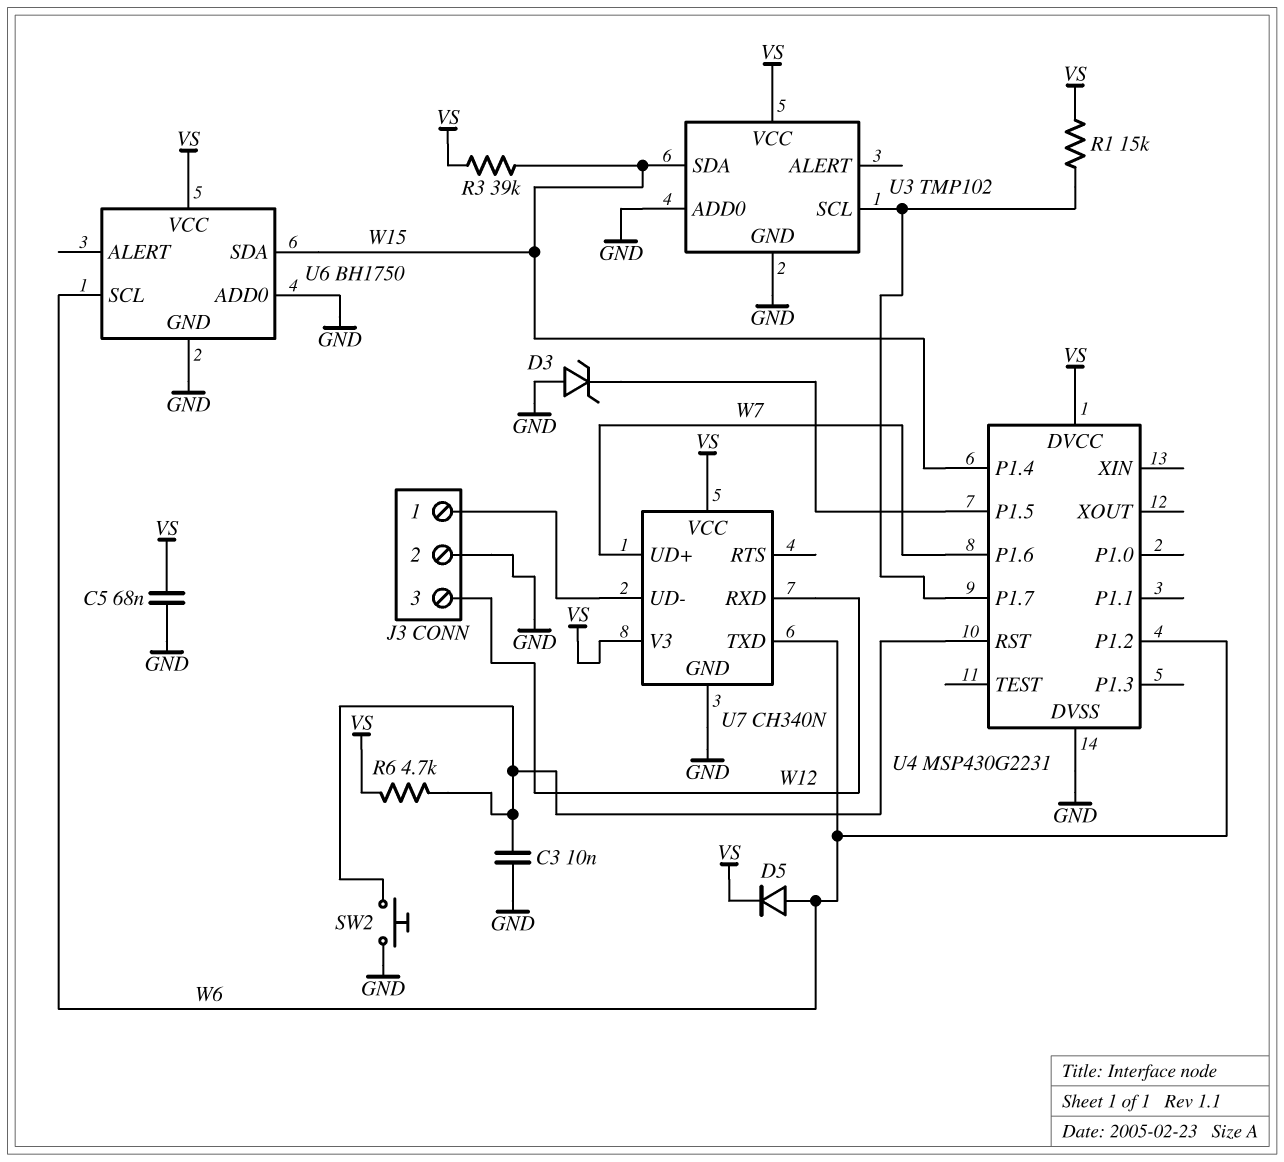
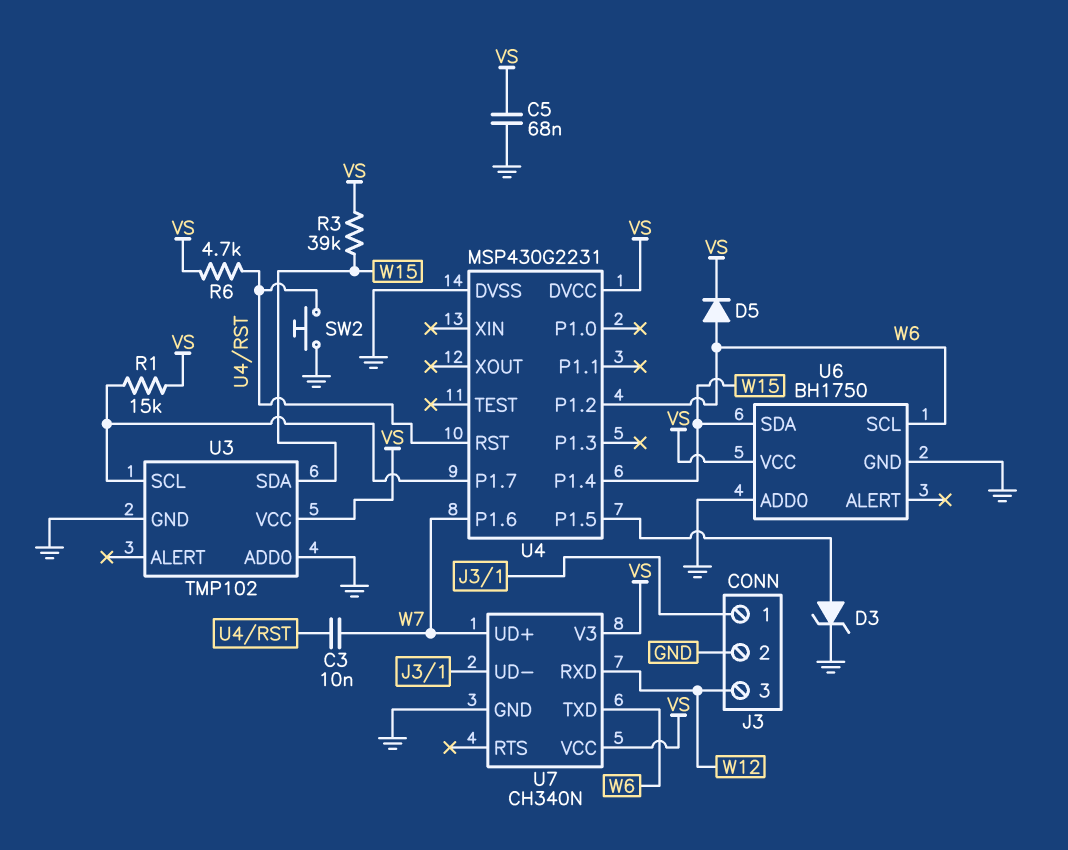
C3: 10nF (GND, U4/RST) -> 10nF (U4/RST, W7)
D3: zener (A GND, K U4/P1.5) -> zener (A U4/P1.5, K GND)

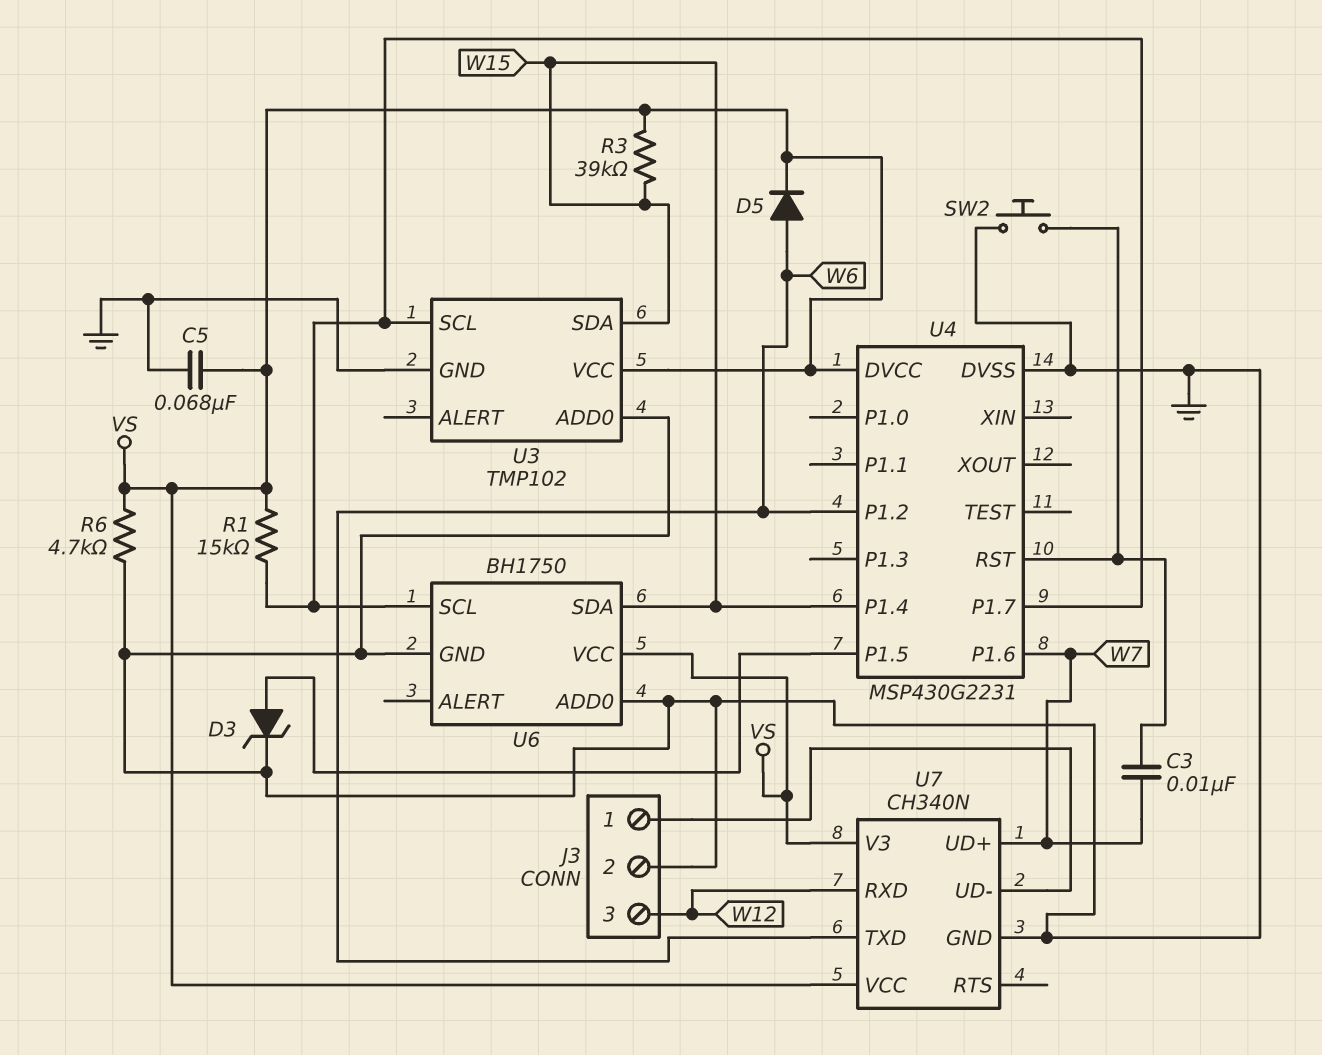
R6: 4.7k (U4/RST, VS) -> 4.7k (GND, VS)
U6 pin SCL: W6 -> U3/SCL

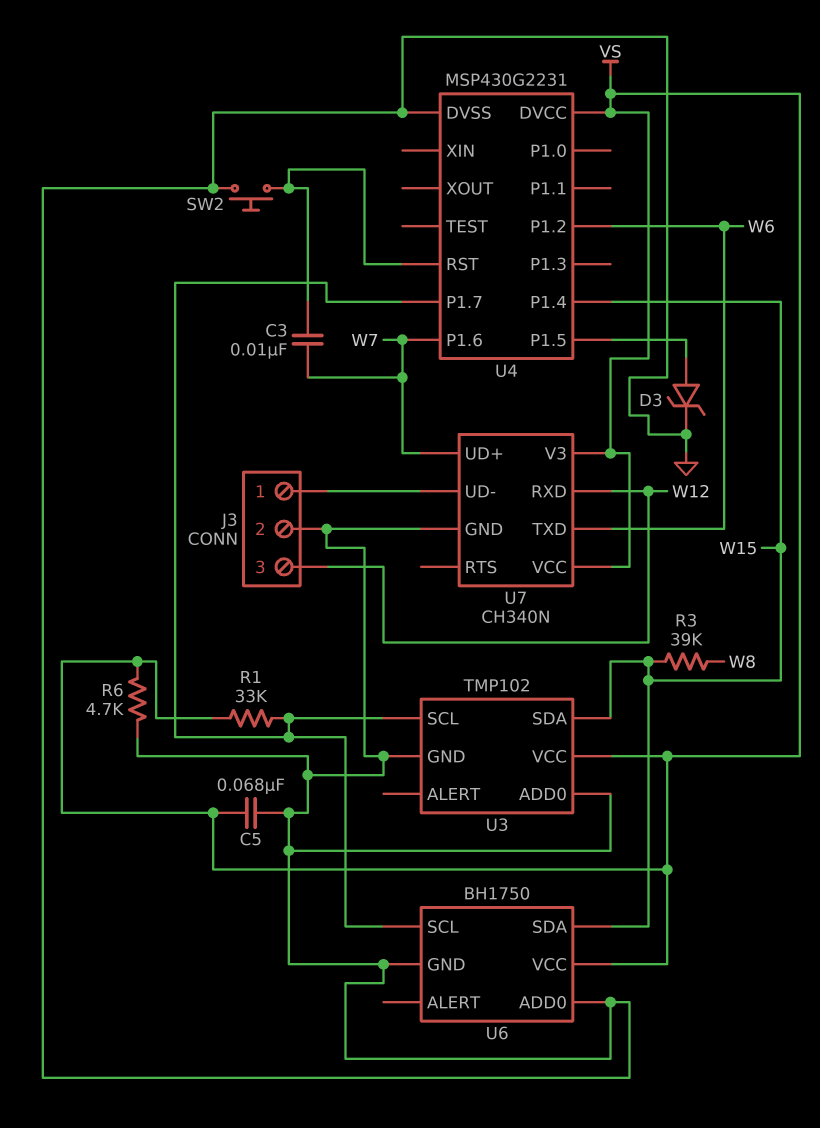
D5: diode (A W6, K VS) -> none
R1: 15k (U3/SCL, VS) -> 33k (U3/SCL, VS)
R3: 39k (VS, W15) -> 39k (W8, W15)

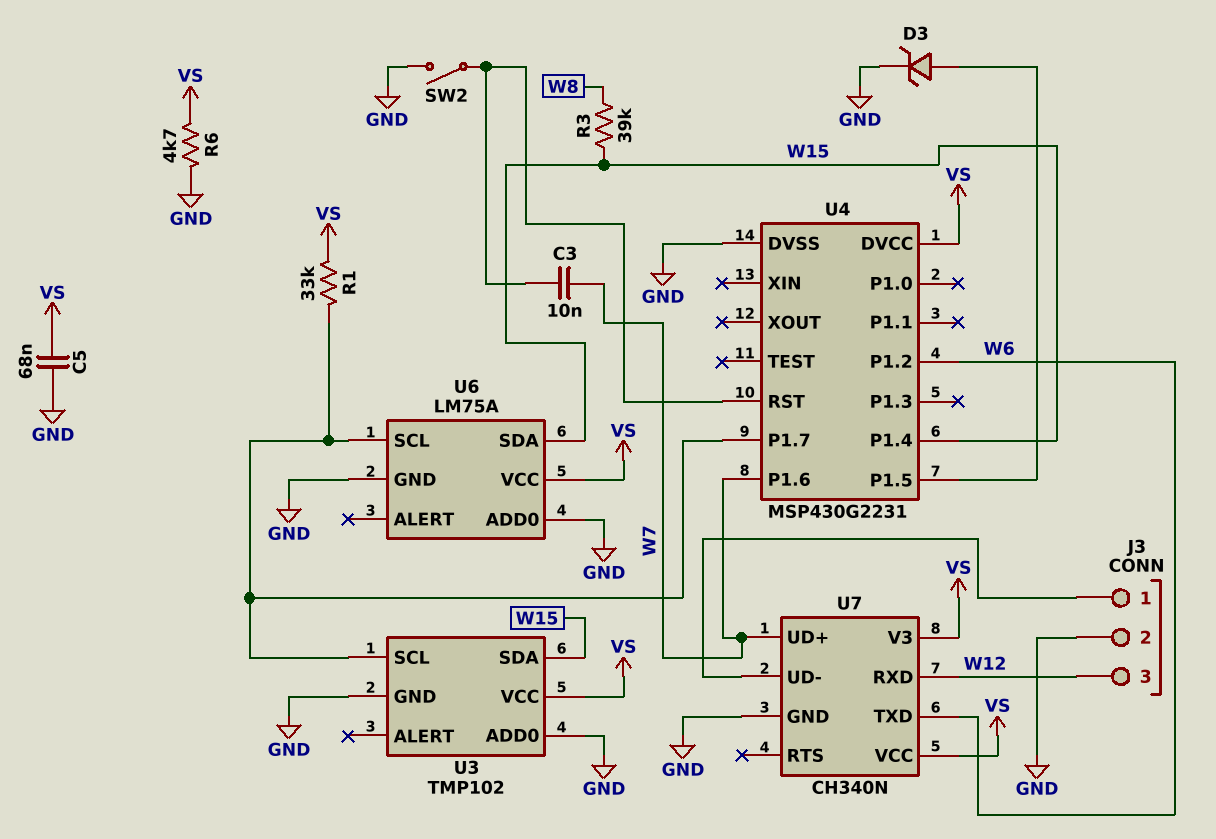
SW2: button (GND, U4/RST) -> switch (GND, U4/RST)
U6: BH1750 -> LM75A

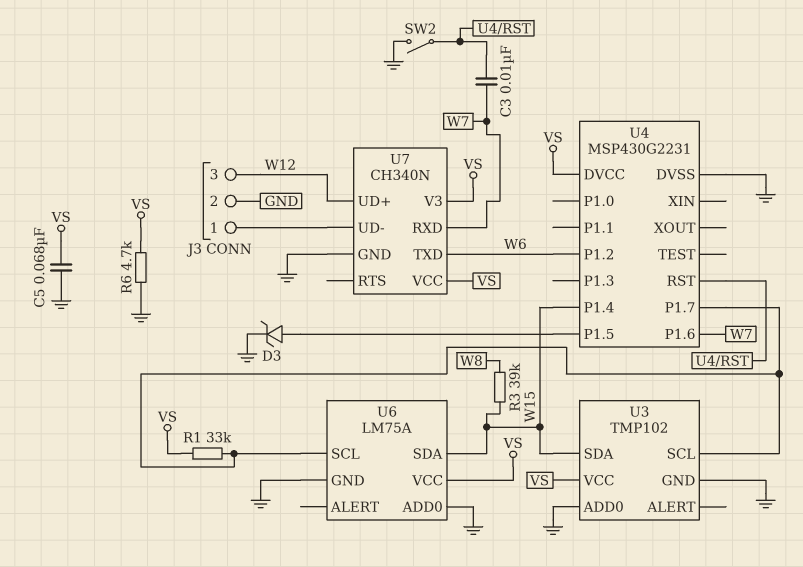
U7 pin RXD: W12 -> W7
U7 pin UD+: W7 -> W12

